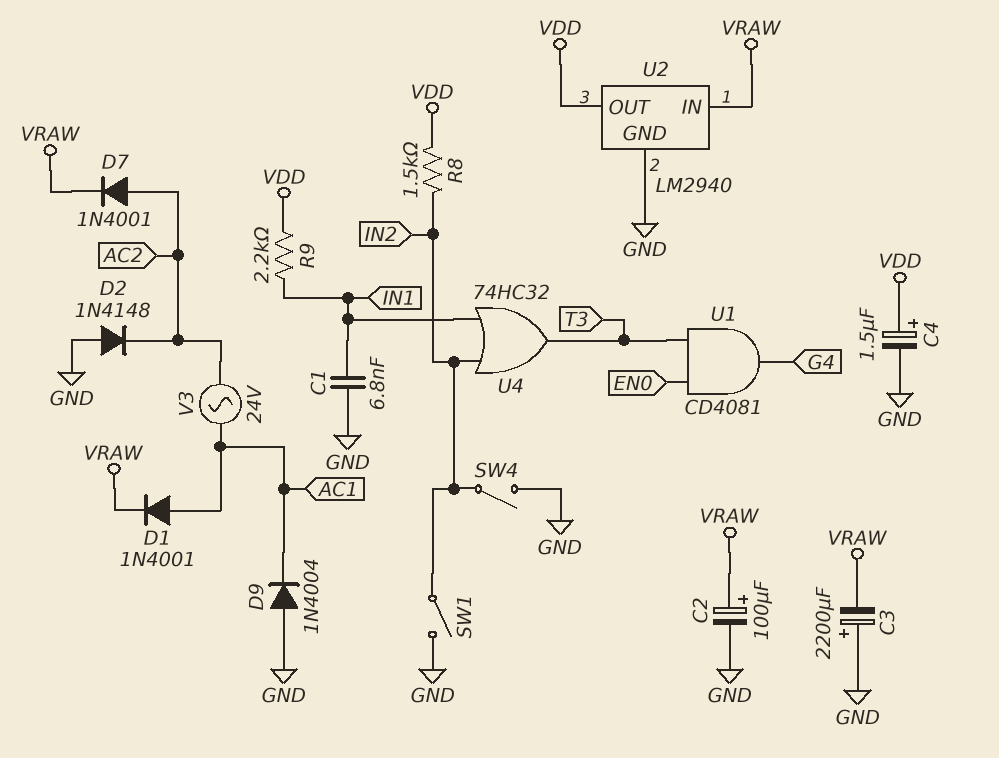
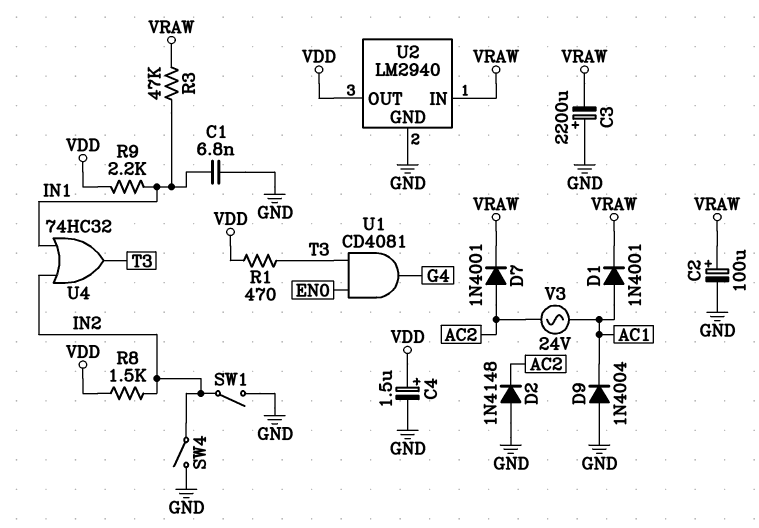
R1: none -> 470 (T3, VDD)
R3: none -> 47k (IN1, VRAW)

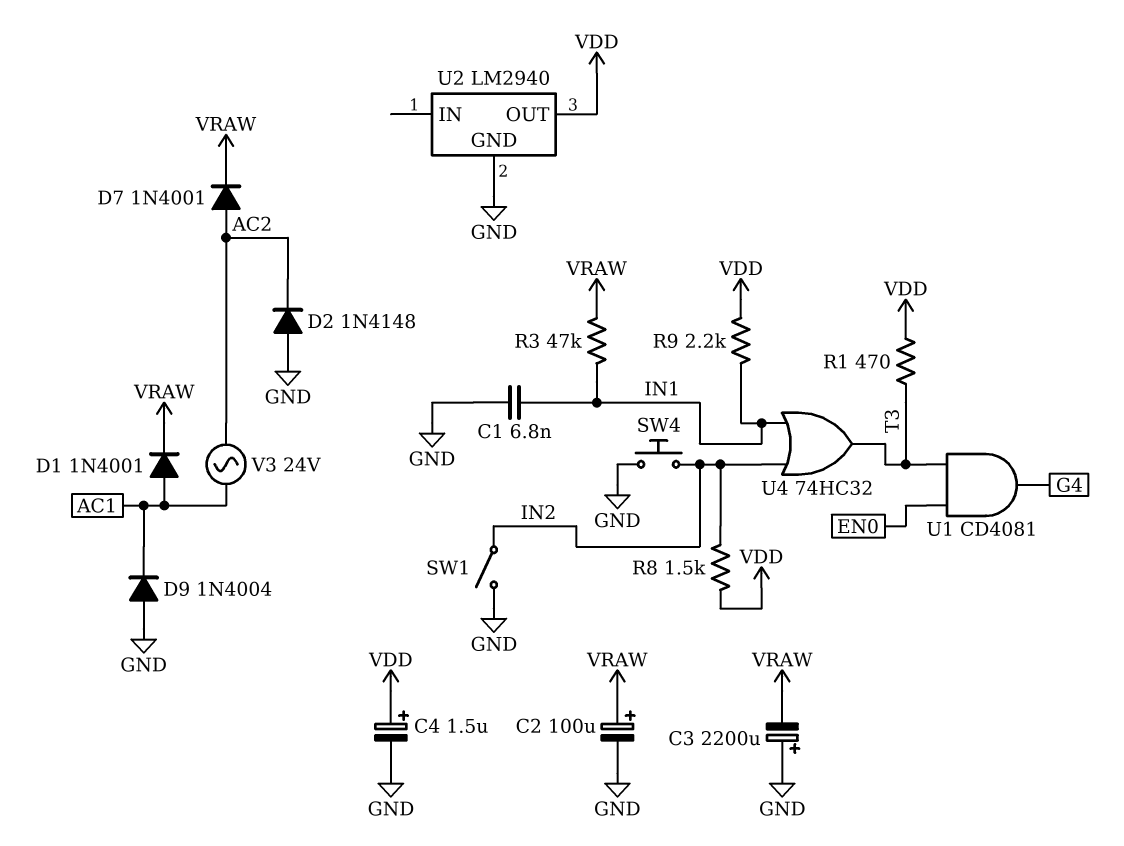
SW4: switch (GND, IN2) -> button (GND, IN2)
U2 pin IN: VRAW -> none

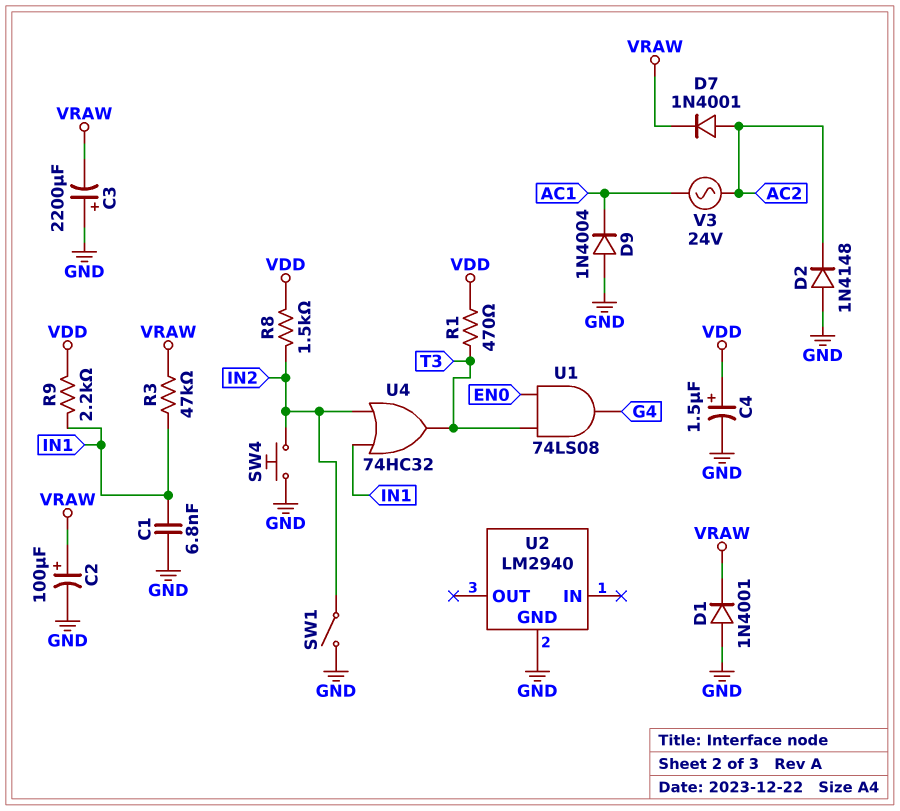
D1: diode 1N4001 (A AC1, K VRAW) -> diode 1N4001 (A GND, K VRAW)
U1: AND CD4081 (in EN0, in T3, out G4) -> AND 74LS08 (in EN0, in T3, out G4)
U2 pin OUT: VDD -> none

